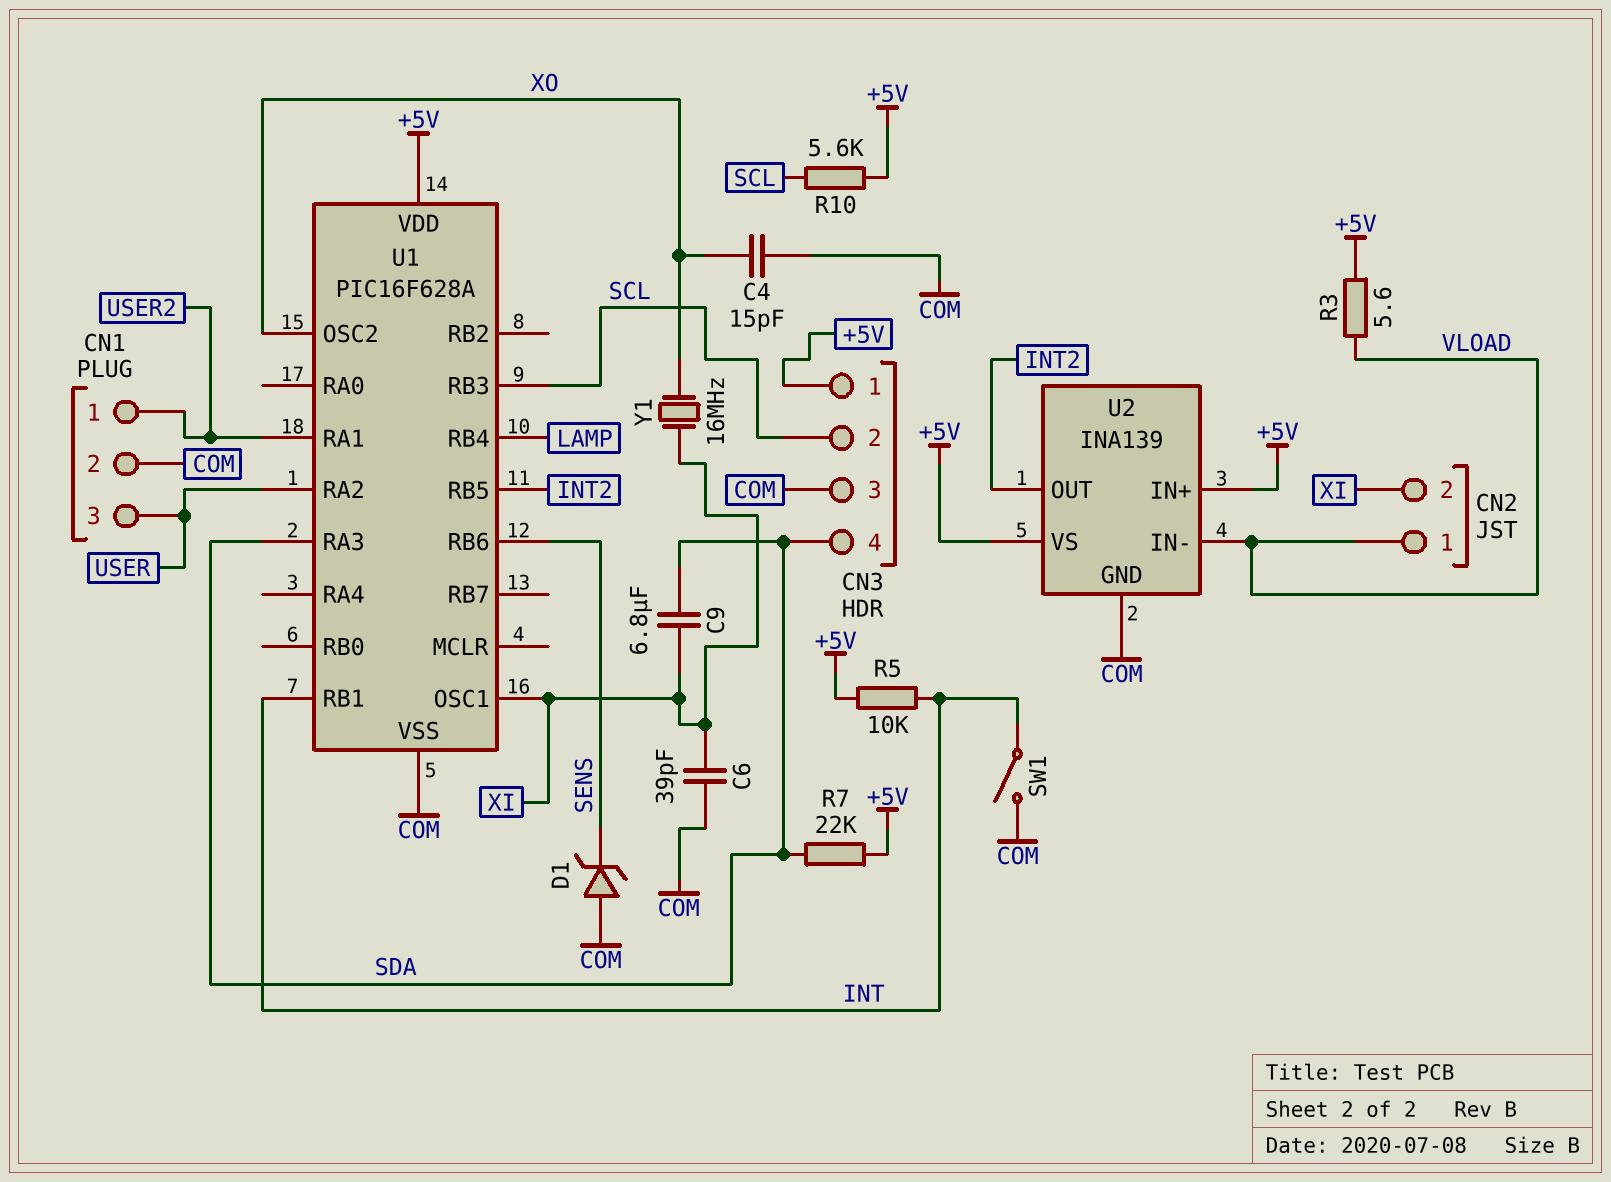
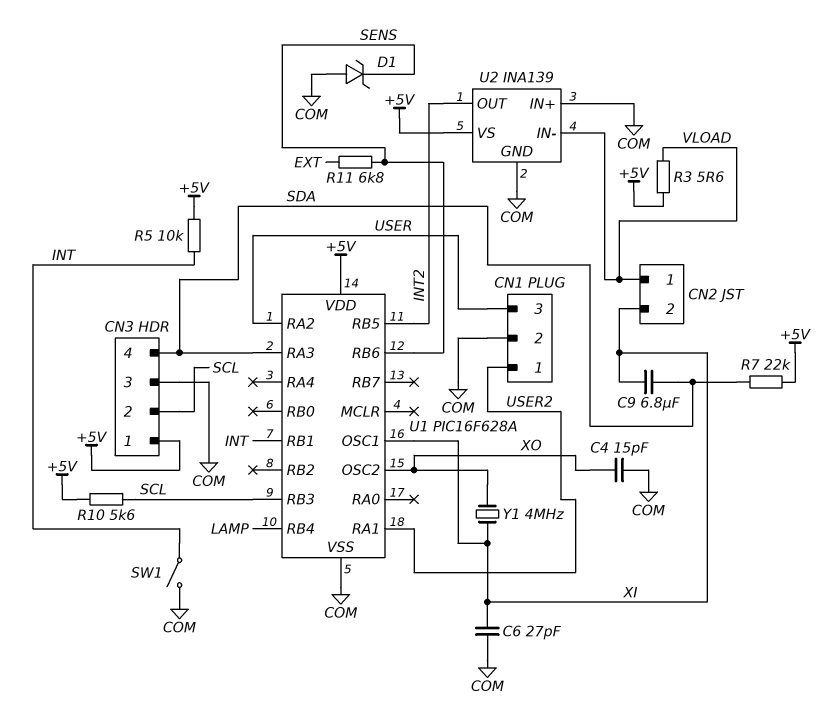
C6: 39pF (COM, XI) -> 27pF (COM, XI)
R11: none -> 6.8k (EXT, SENS)
U2 pin IN+: +5V -> COM
Y1: 16MHz (XI, XO) -> 4MHz (XI, XO)

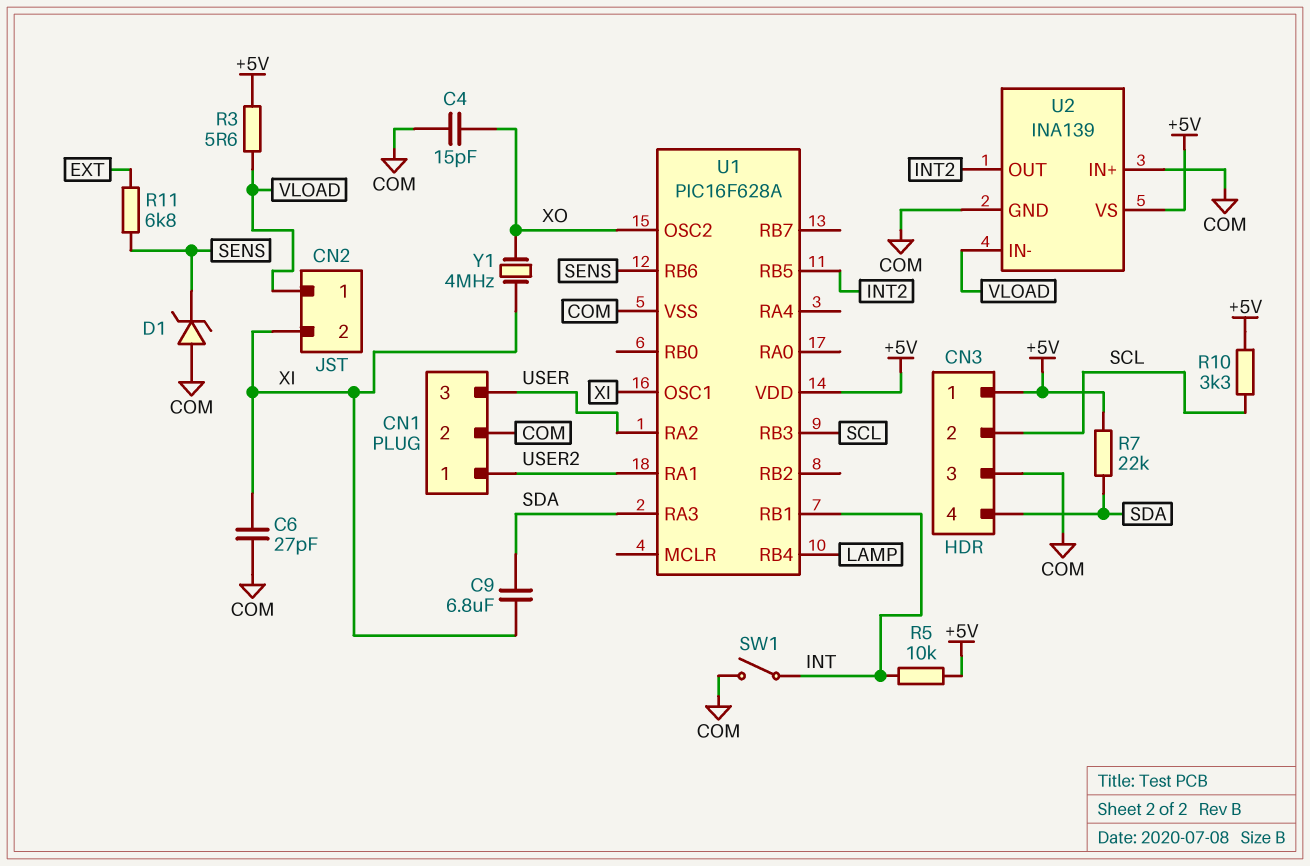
R10: 5.6k (+5V, SCL) -> 3.3k (+5V, SCL)

